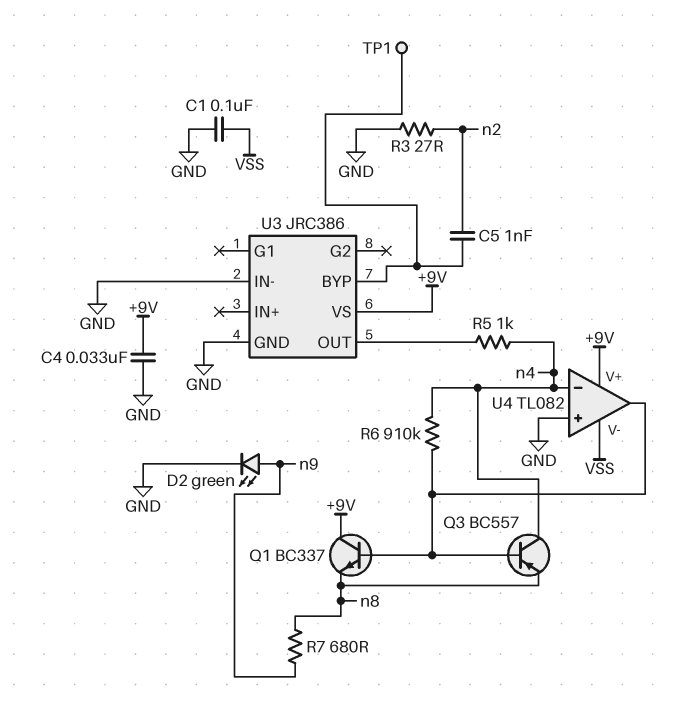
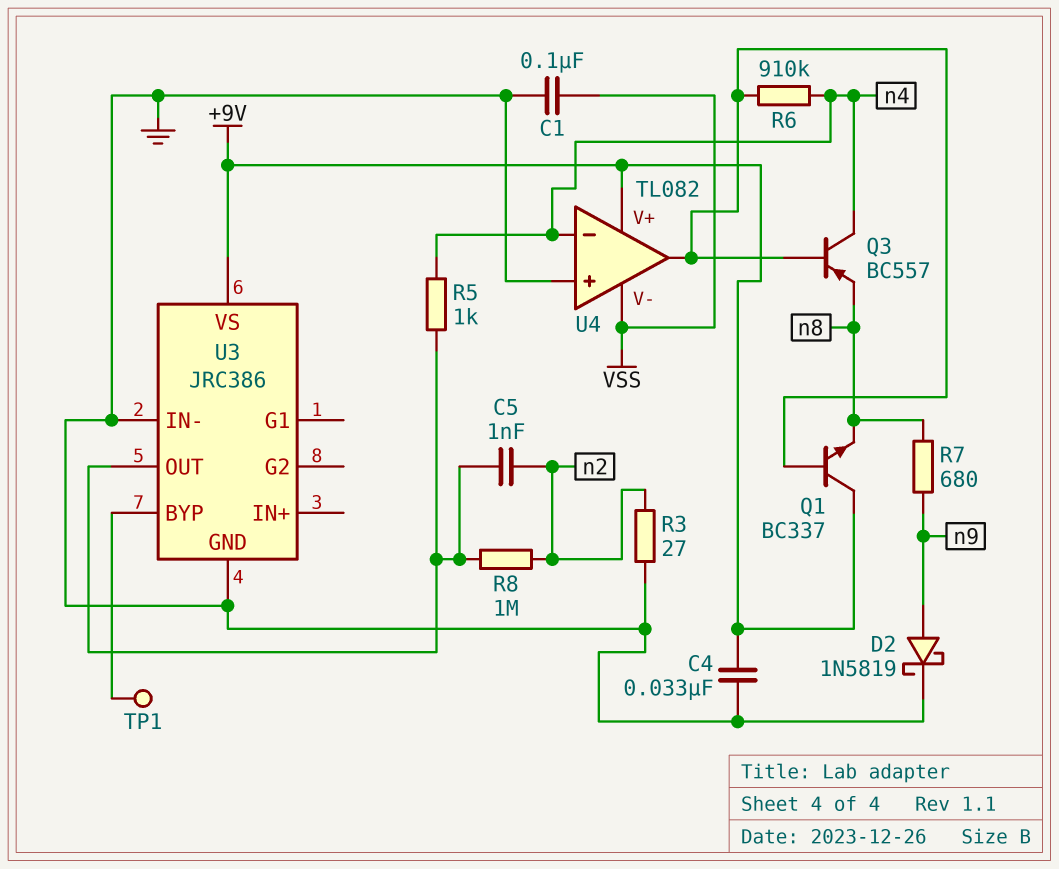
C5: 1nF (U3/BYP, n2) -> 1nF (U3/OUT, n2)
D2: LED green (A n9, K GND) -> schottky 1N5819 (A n9, K GND)
R8: none -> 1M (U3/OUT, n2)

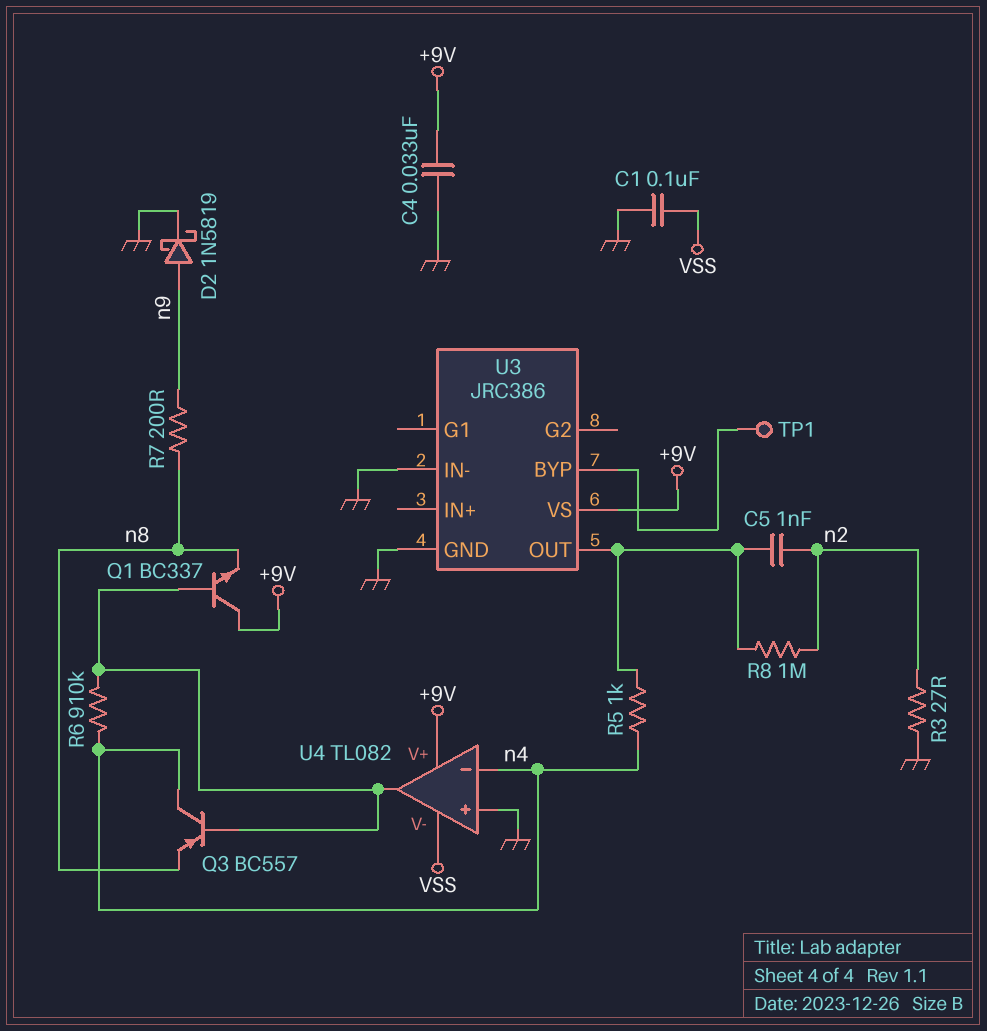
R7: 680 (n8, n9) -> 200 (n8, n9)

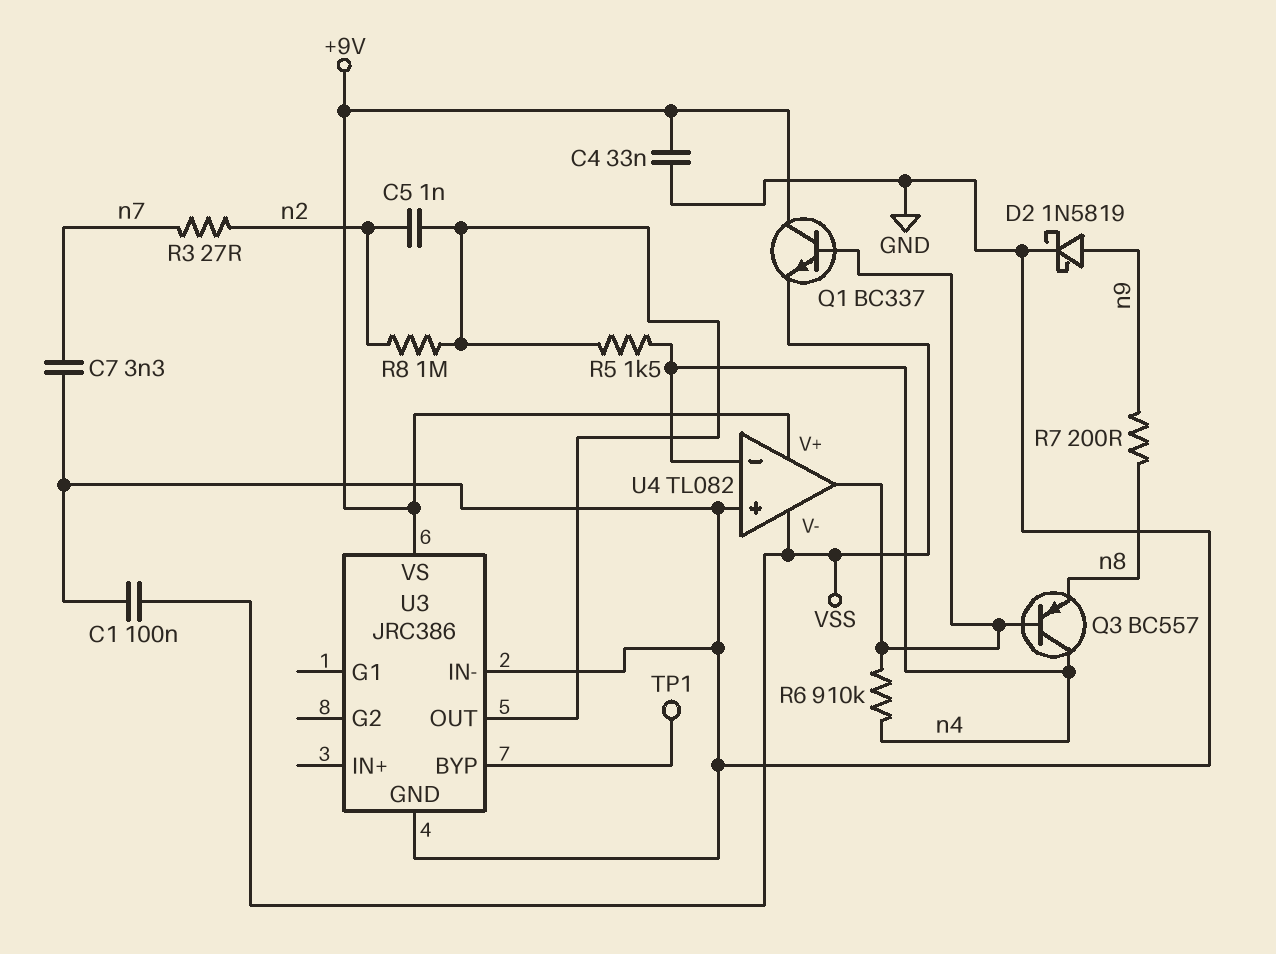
C7: none -> 3.3nF (GND, n7)
Q1: NPN BC337 (B U4/out, C +9V, E n8) -> NPN BC337 (B U4/out, C +9V, E VSS)
R3: 27 (GND, n2) -> 27 (n2, n7)
R5: 1k (U3/OUT, n4) -> 1.5k (U3/OUT, n4)

